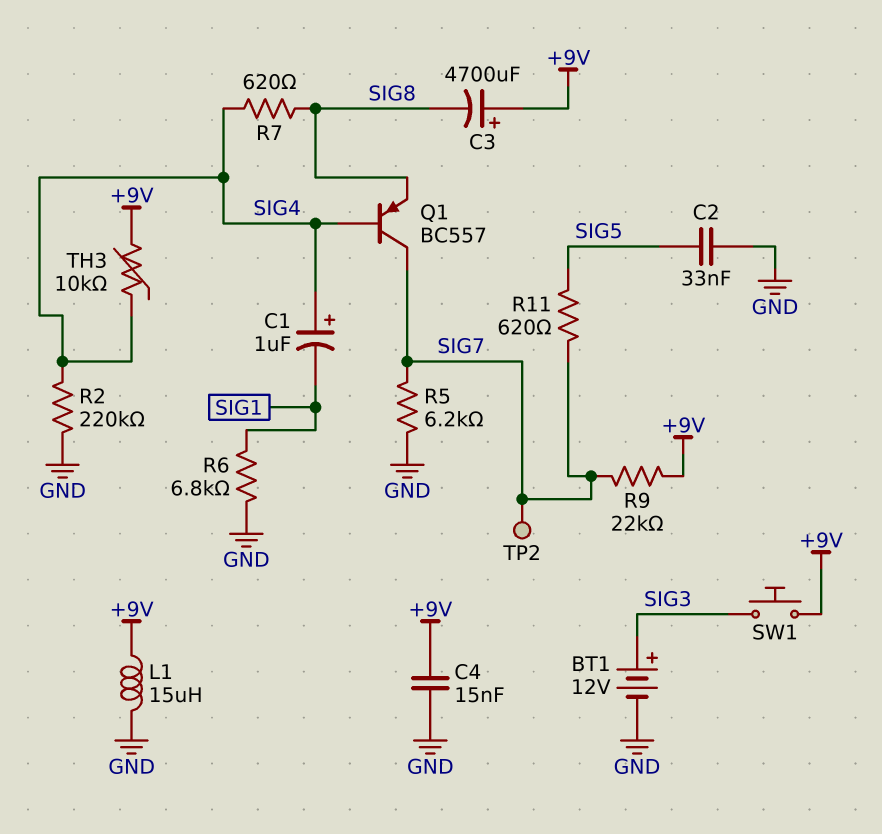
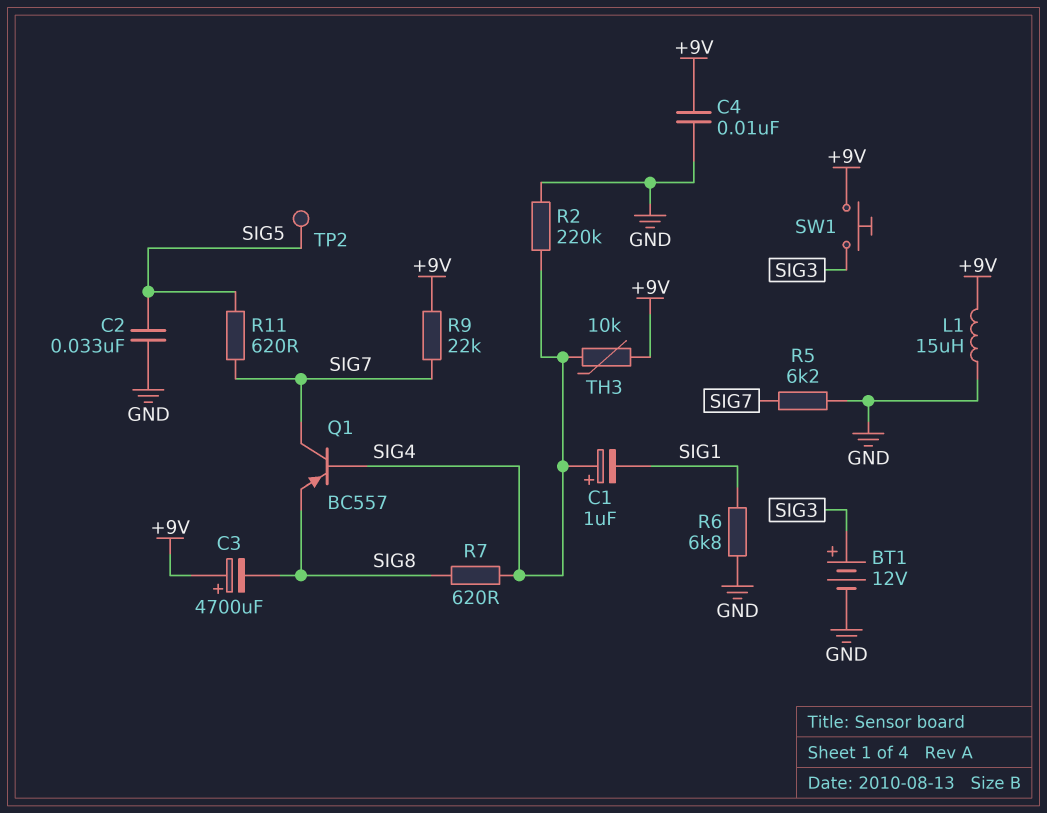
C4: 15nF (+9V, GND) -> 10nF (+9V, GND)
TP2: test point (SIG7) -> test point (SIG5)

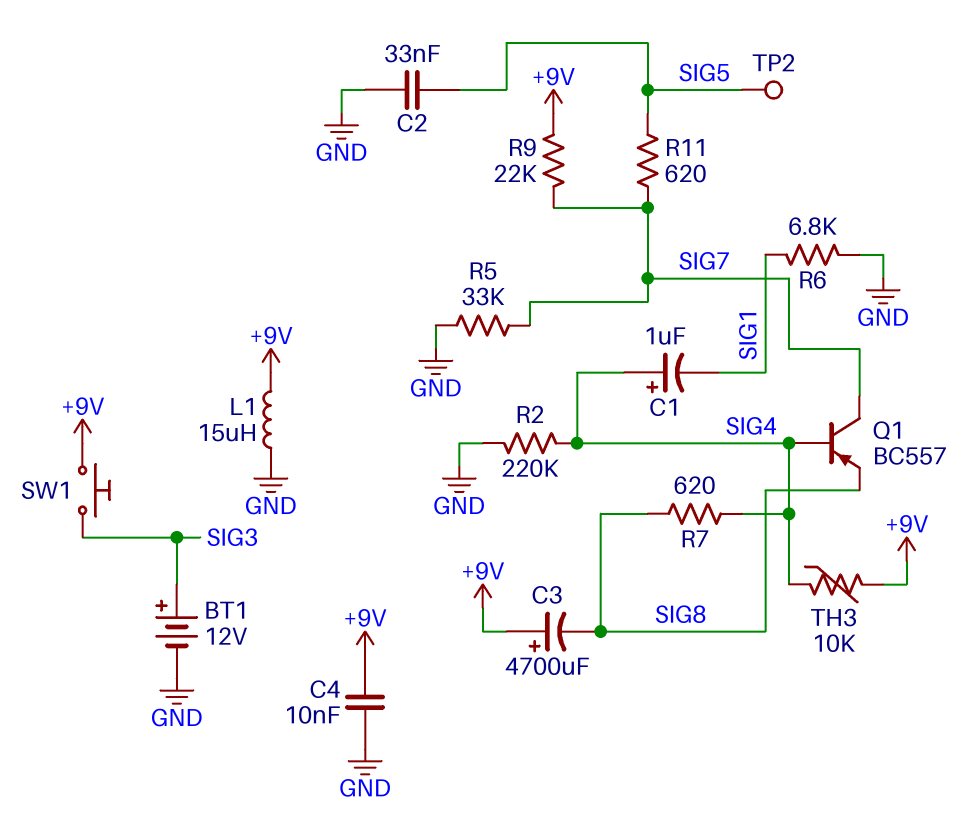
R5: 6.2k (GND, SIG7) -> 33k (GND, SIG7)

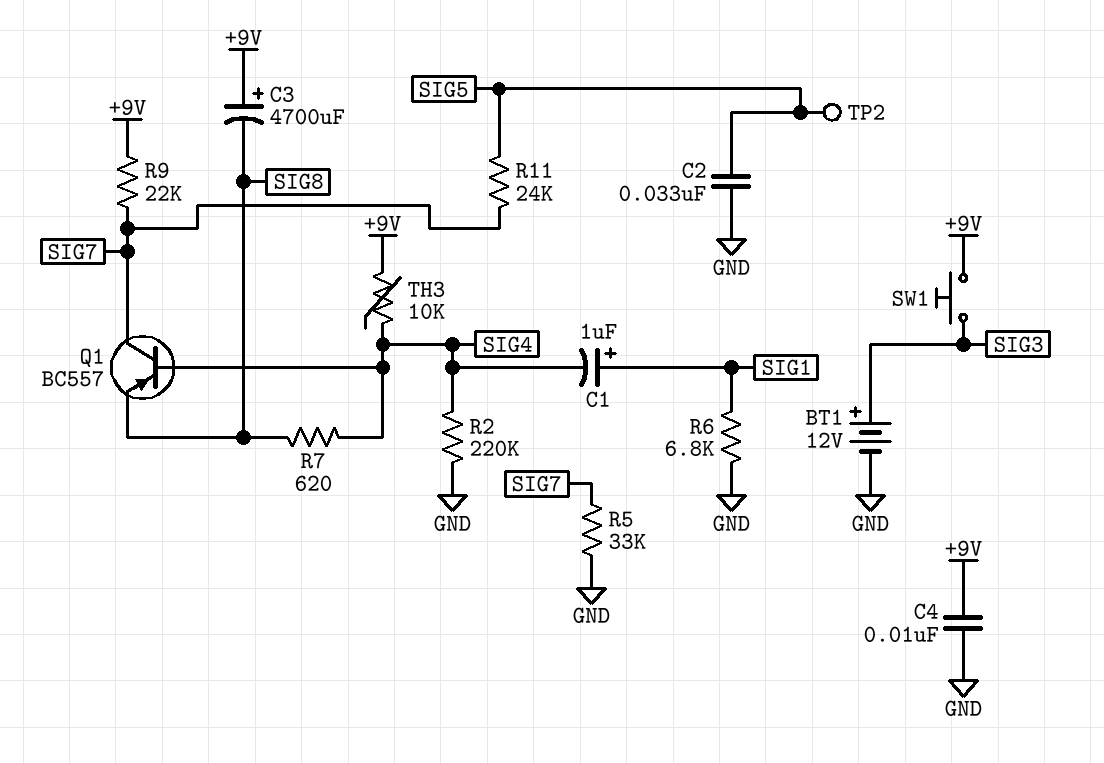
C1: 1uF (plus SIG4, minus SIG1) -> 1uF (plus SIG1, minus SIG4)
L1: 15uH (+9V, GND) -> none
R11: 620 (SIG5, SIG7) -> 24k (SIG5, SIG7)

